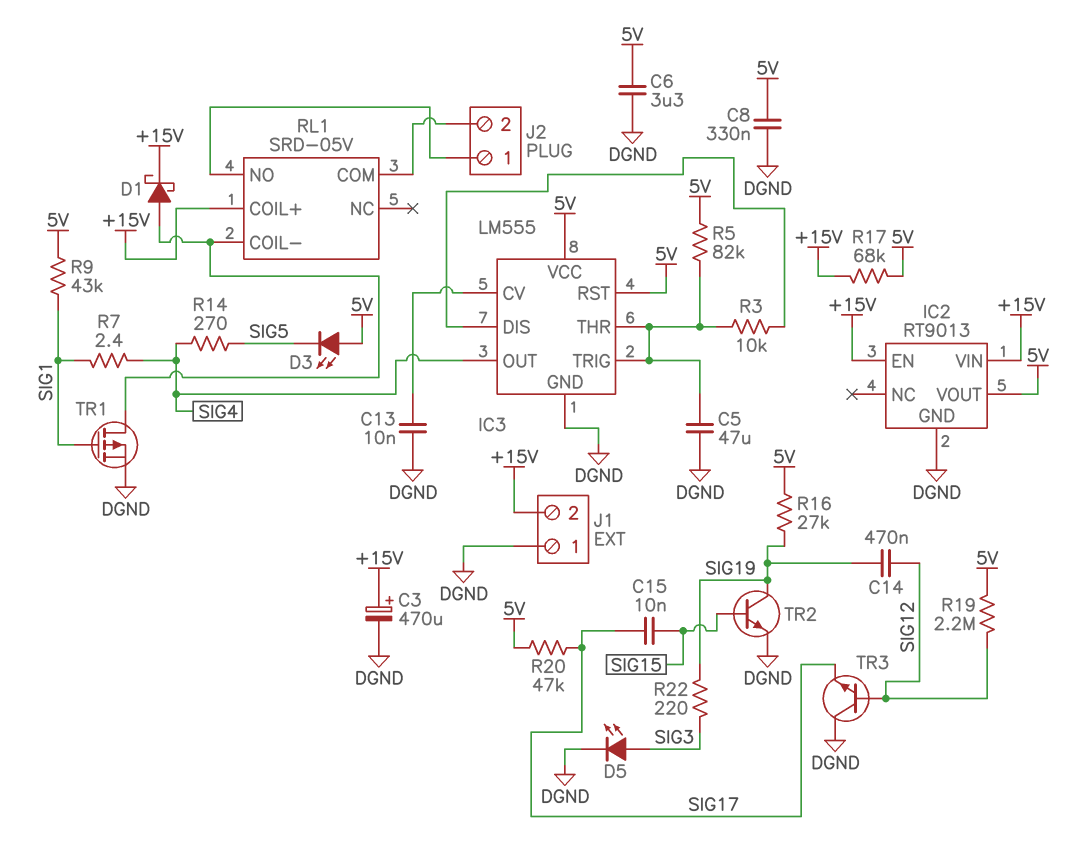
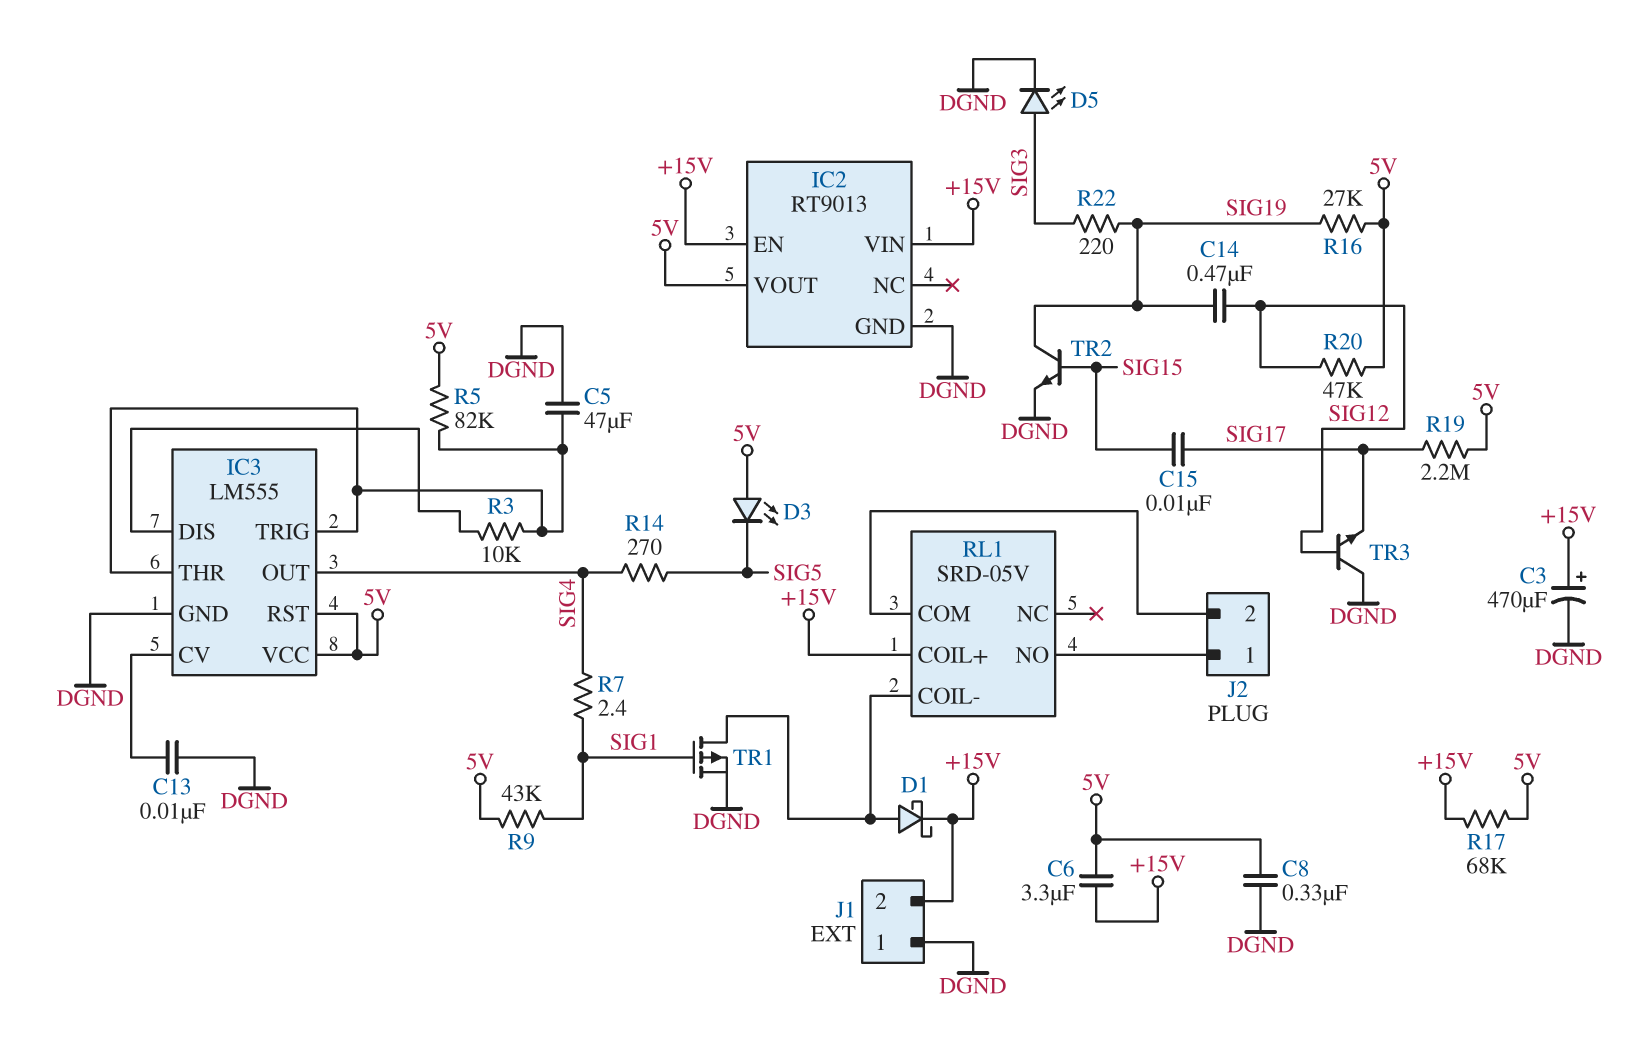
C6: 3.3uF (5V, DGND) -> 3.3uF (+15V, 5V)
R19: 2.2M (5V, SIG12) -> 2.2M (5V, SIG17)
R20: 47k (5V, SIG17) -> 47k (5V, SIG12)

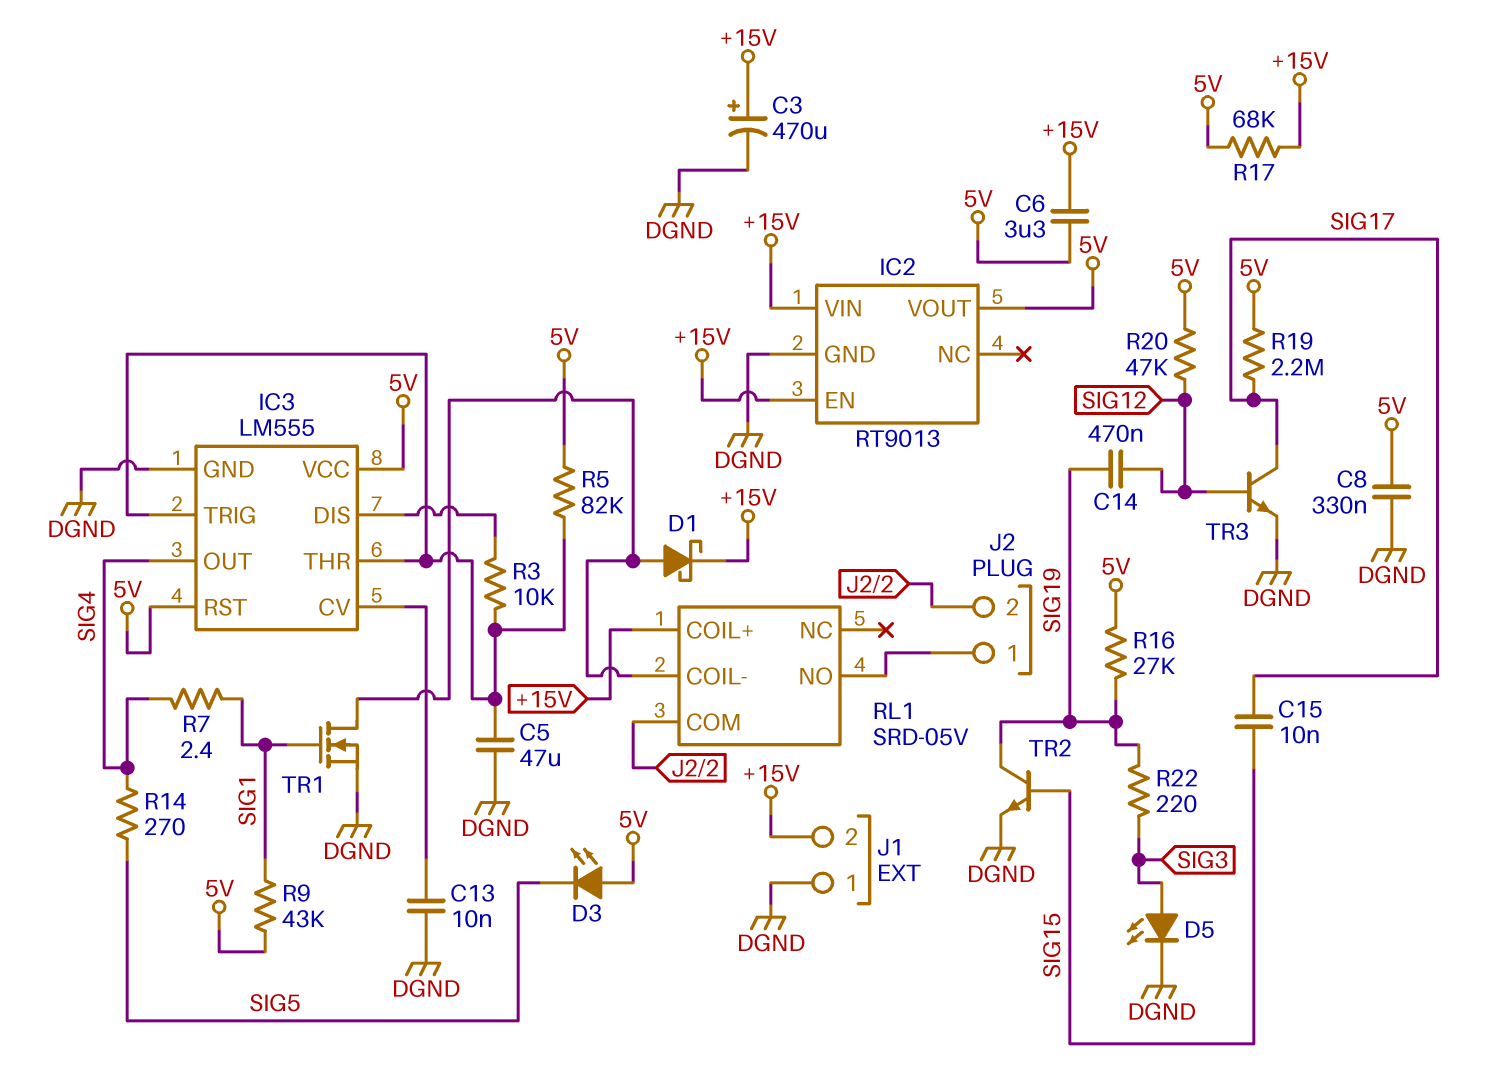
TR1: PMOS (G SIG1, D RL1/COIL-, S DGND) -> NMOS (G SIG1, D RL1/COIL-, S DGND)
TR3: NPN (B SIG12, C DGND, E SIG17) -> NPN (B SIG12, C SIG17, E DGND)

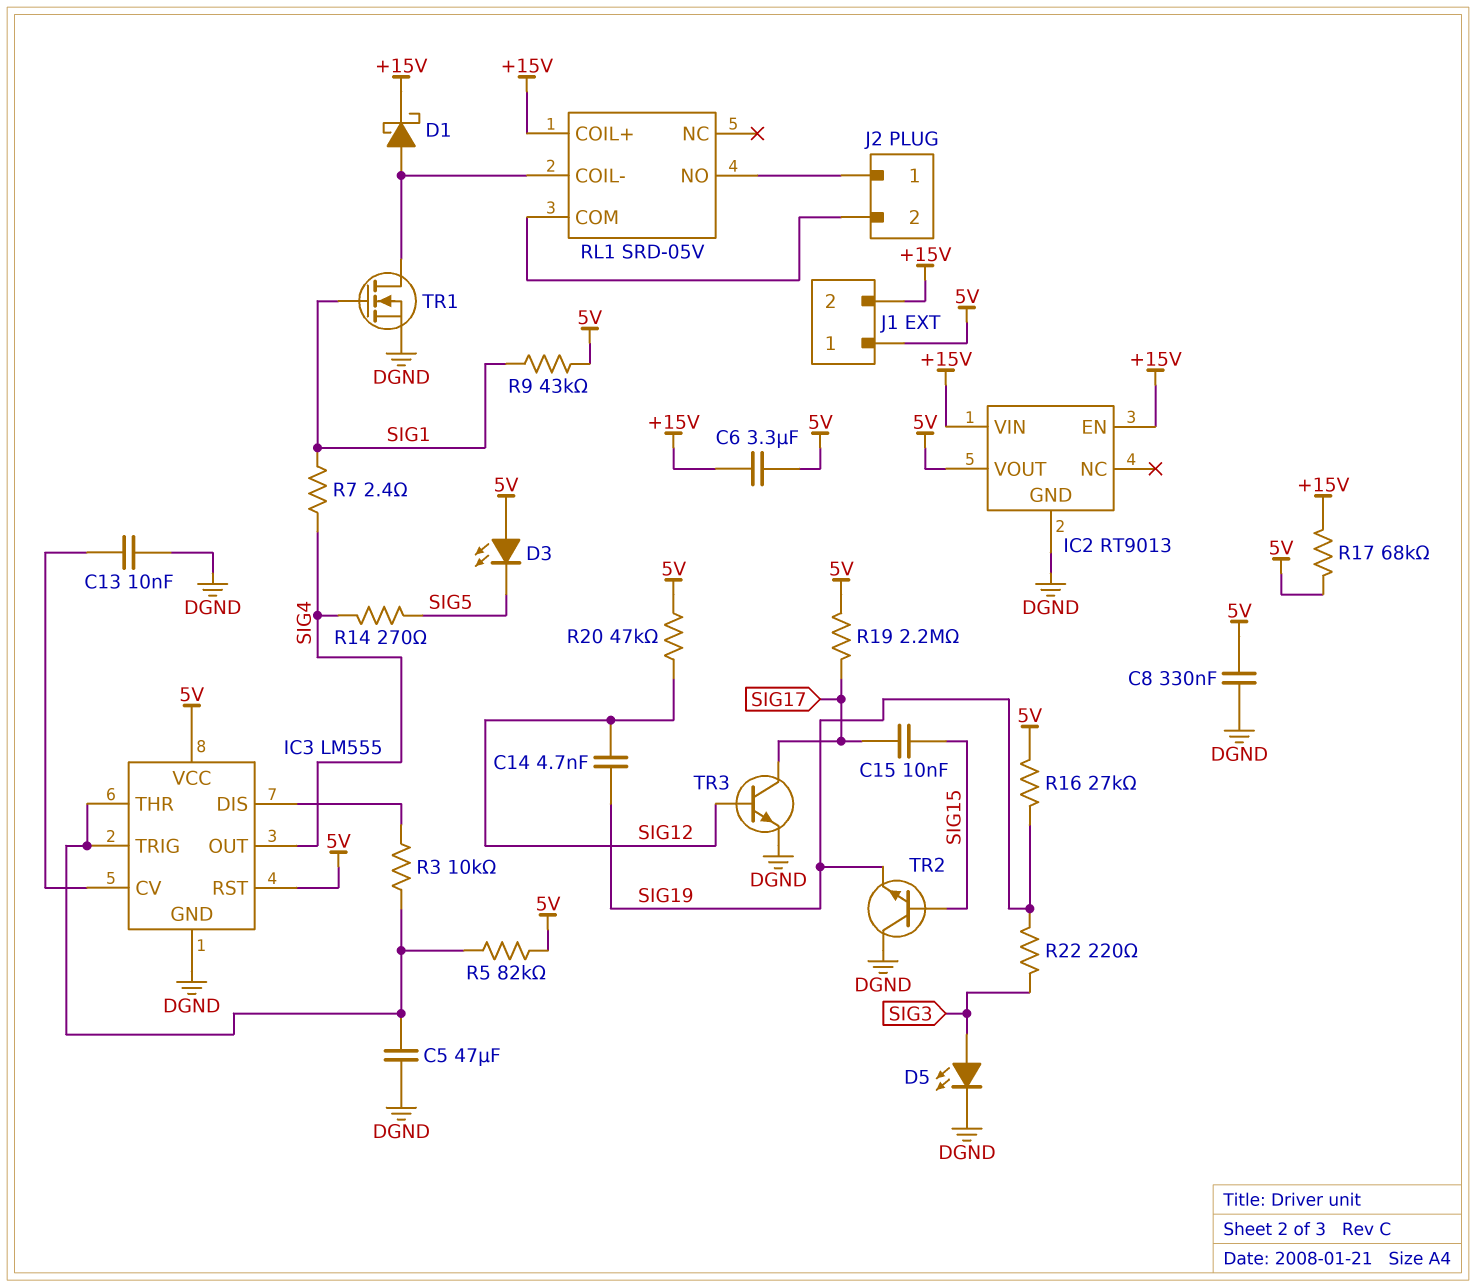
C3: 470uF (plus +15V, minus DGND) -> none
C14: 470nF (SIG12, SIG19) -> 4.7nF (SIG12, SIG19)
J1 pin 1: DGND -> 5V
TR2: NPN (B SIG15, C SIG19, E DGND) -> NPN (B SIG15, C DGND, E SIG19)

